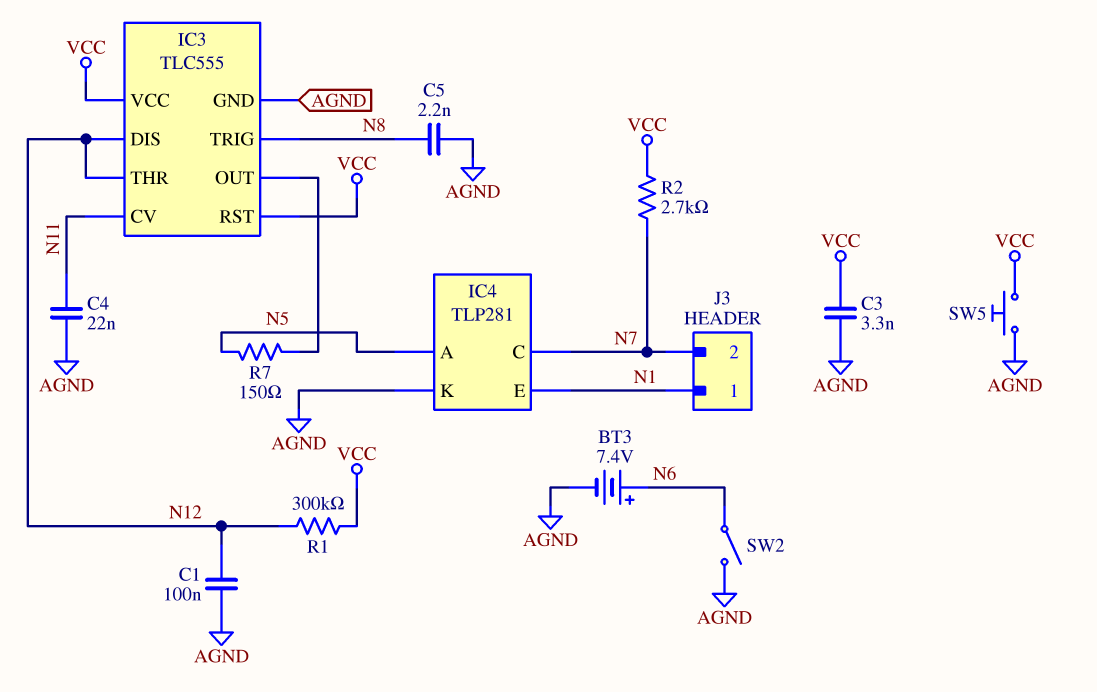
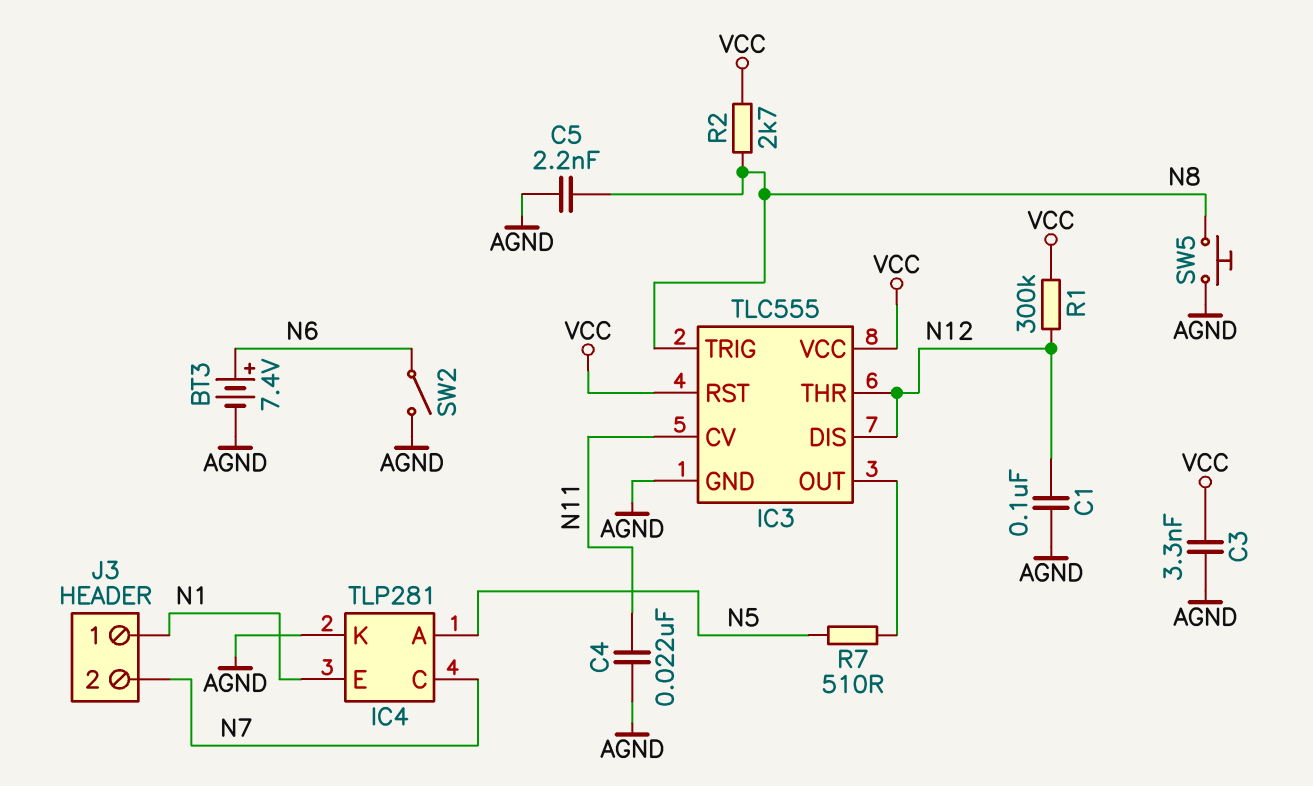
R2: 2.7k (N7, VCC) -> 2.7k (N8, VCC)
R7: 150 (IC3/OUT, N5) -> 510 (IC3/OUT, N5)
SW5: button (AGND, VCC) -> button (AGND, N8)

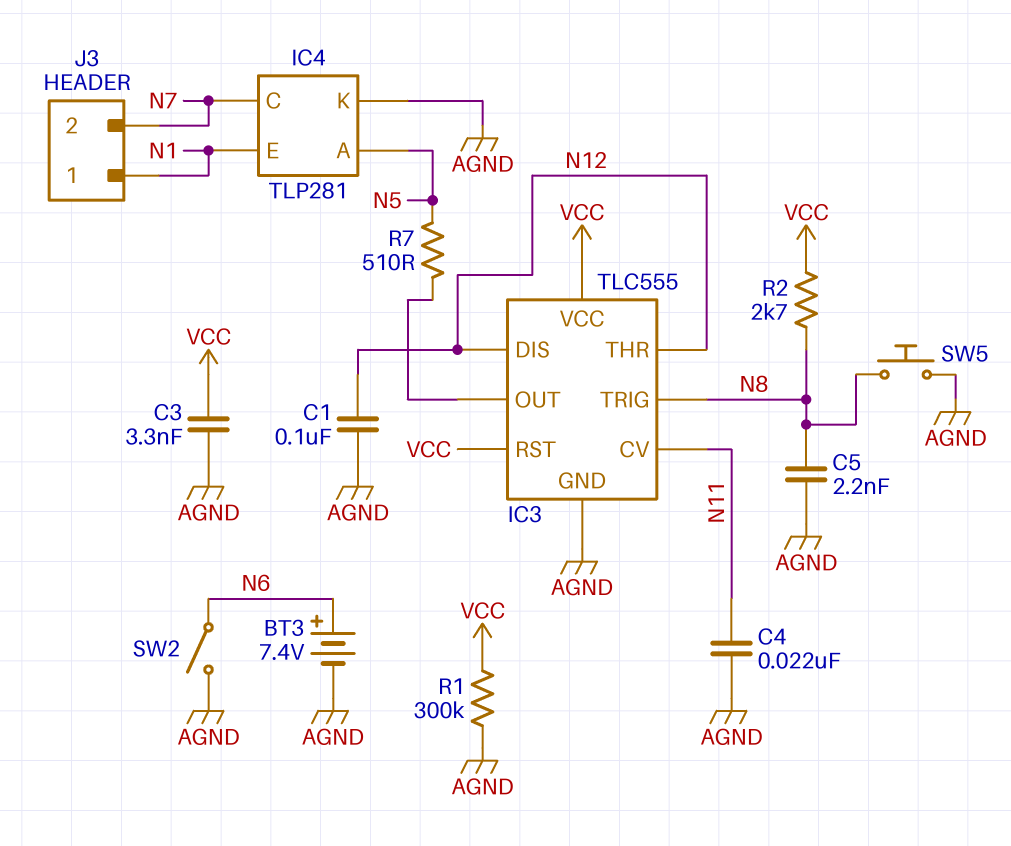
R1: 300k (N12, VCC) -> 300k (AGND, VCC)

